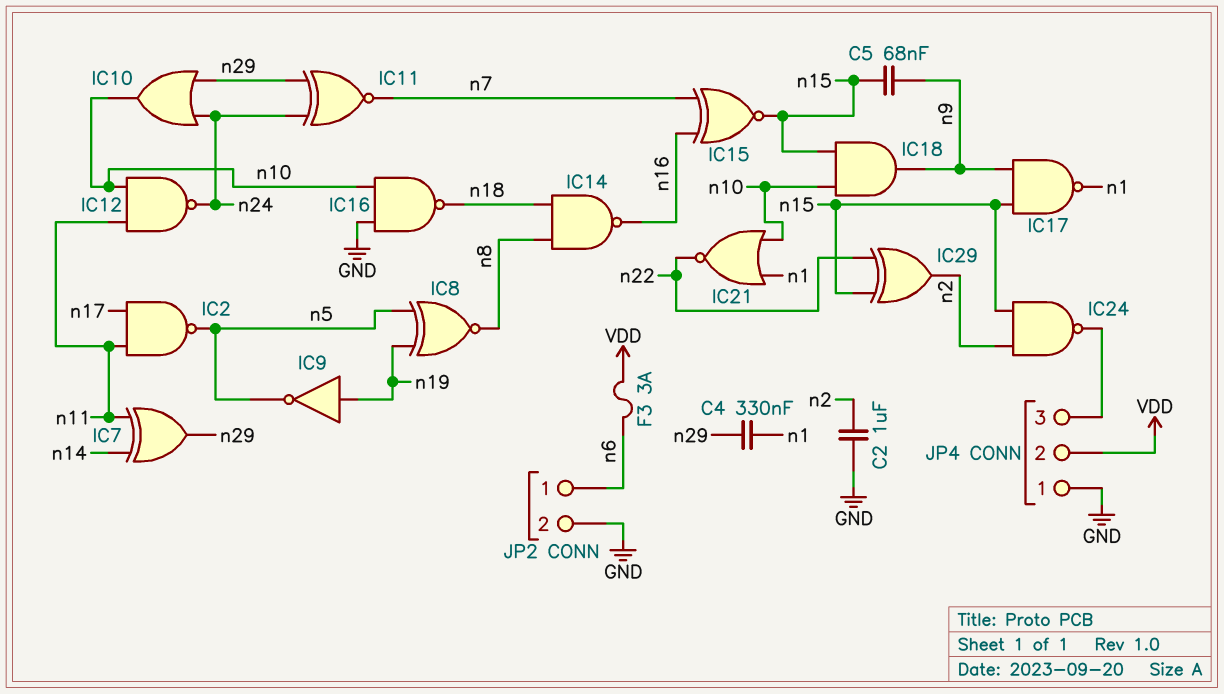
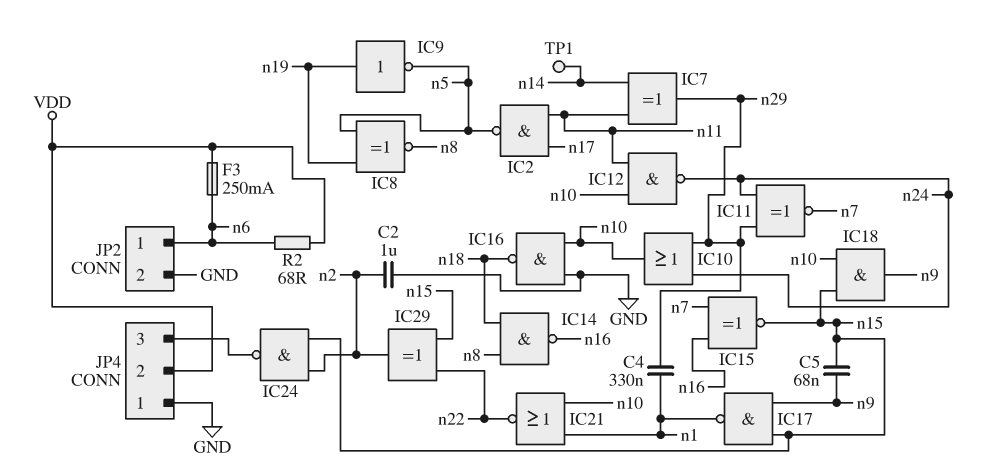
F3: 3A (VDD, n6) -> 250mA (VDD, n6)
R2: none -> 68 (VDD, n6)
TP1: none -> test point (n14)

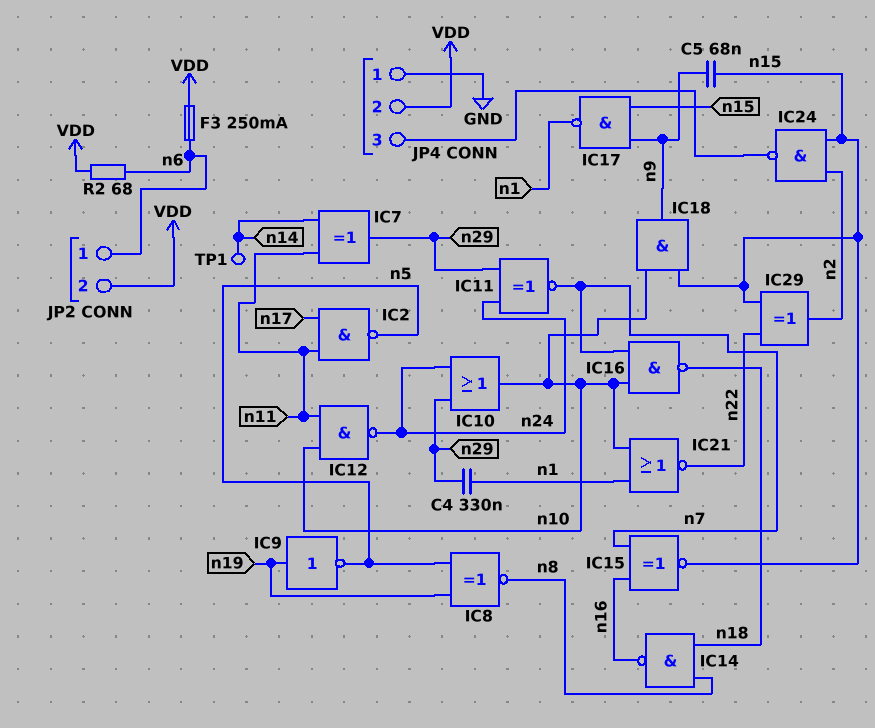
C2: 1uF (GND, n2) -> none
IC16: NAND (in GND, in n10, out n18) -> NAND (in n7, in n10, out n18)
JP2 pin 2: GND -> VDD

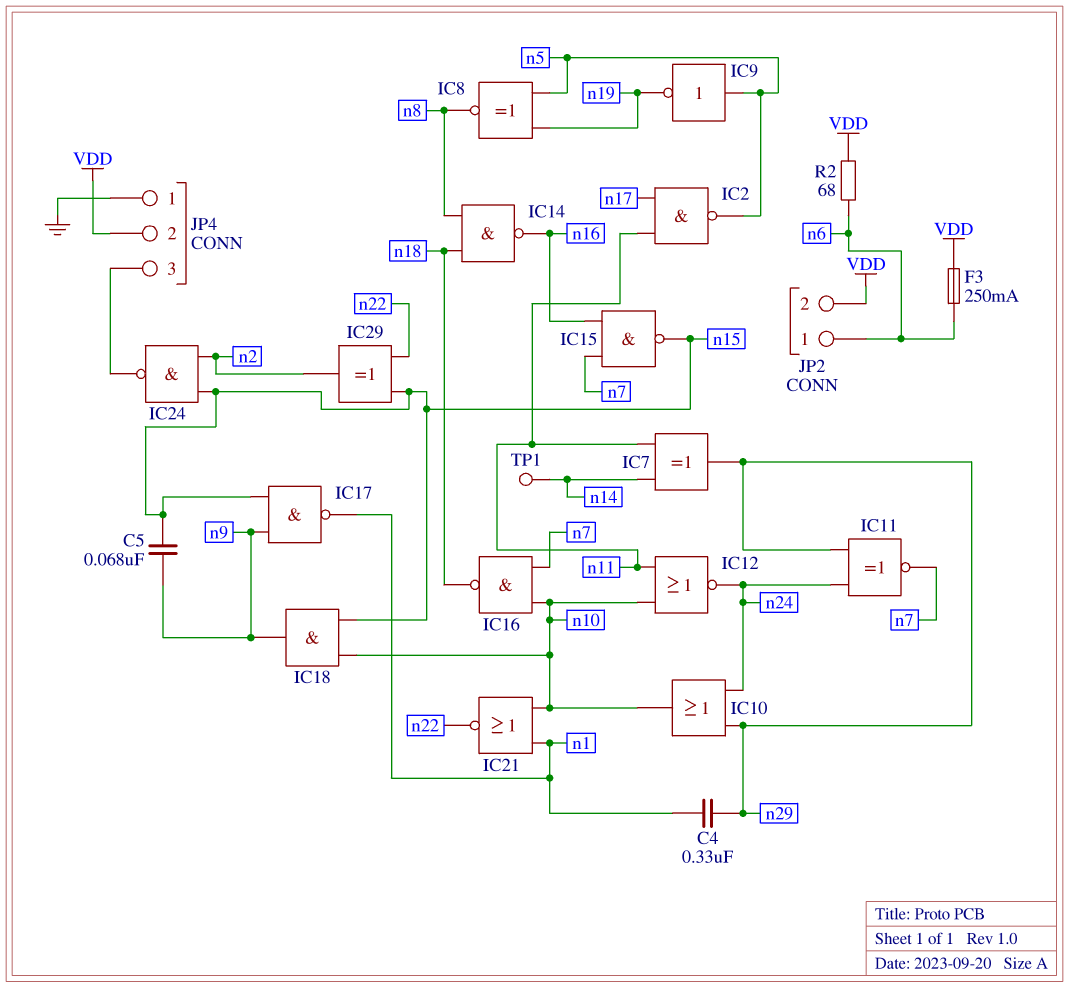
IC9: NOT (in n19, out n5) -> NOT (in n5, out n19)
IC12: NAND (in n10, in n11, out n24) -> NOR (in n10, in n11, out n24)
IC15: XNOR (in n7, in n16, out n15) -> NAND (in n7, in n16, out n15)

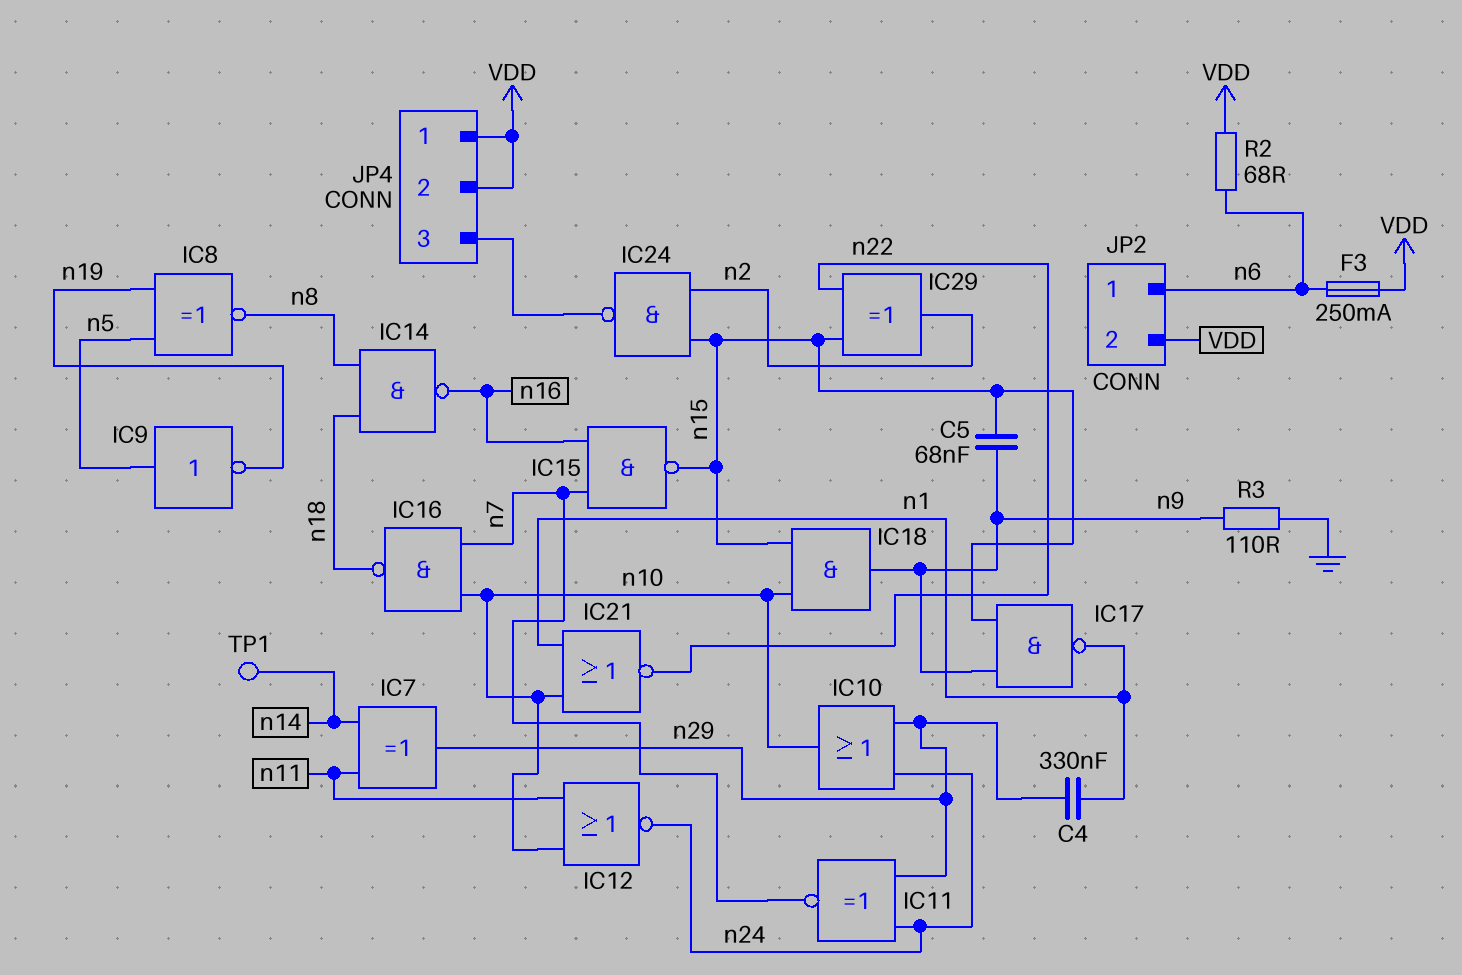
IC2: NAND (in n11, in n17, out n5) -> none
JP4 pin 1: GND -> VDD
R3: none -> 110 (GND, n9)

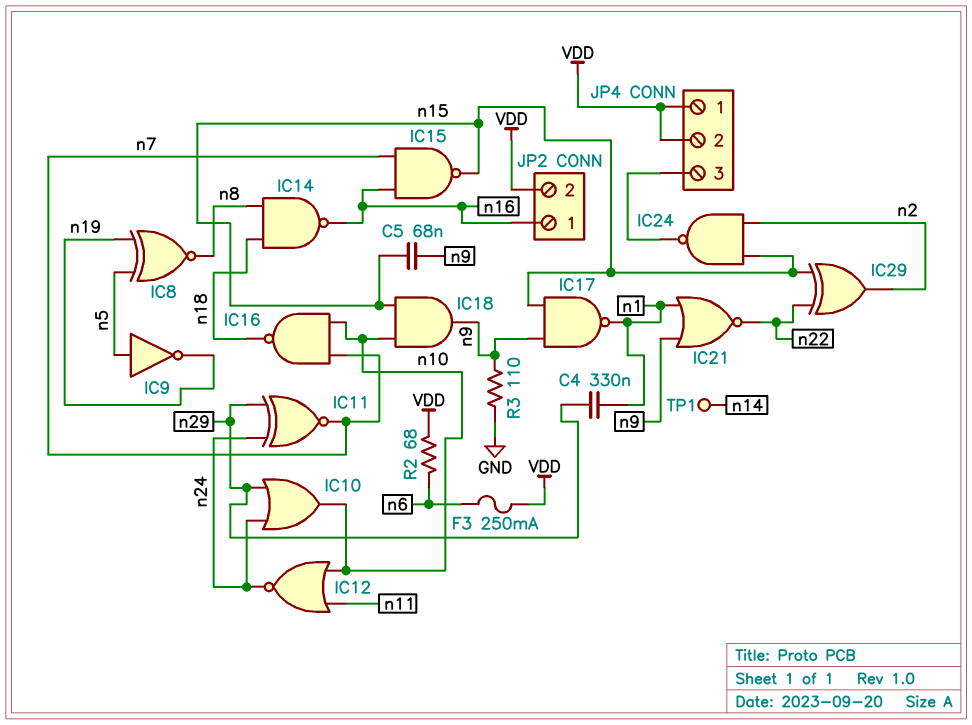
IC7: XOR (in n11, in n14, out n29) -> none
IC21: NOR (in n1, in n10, out n22) -> NOR (in n1, in n9, out n22)
JP2 pin 1: n6 -> n16

